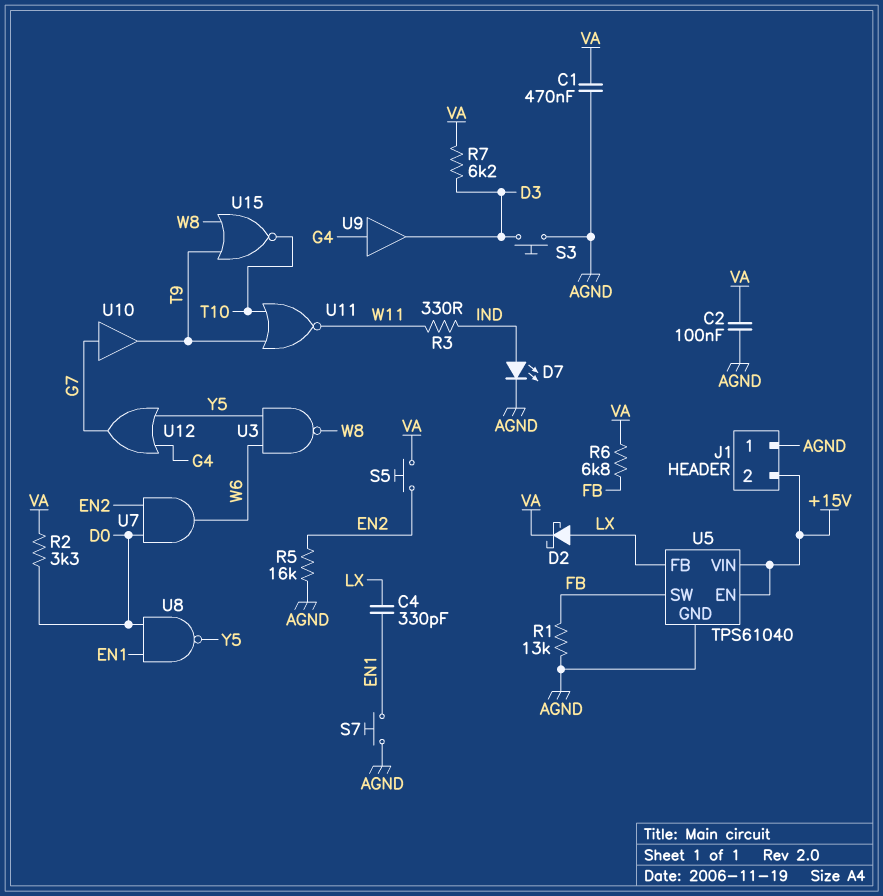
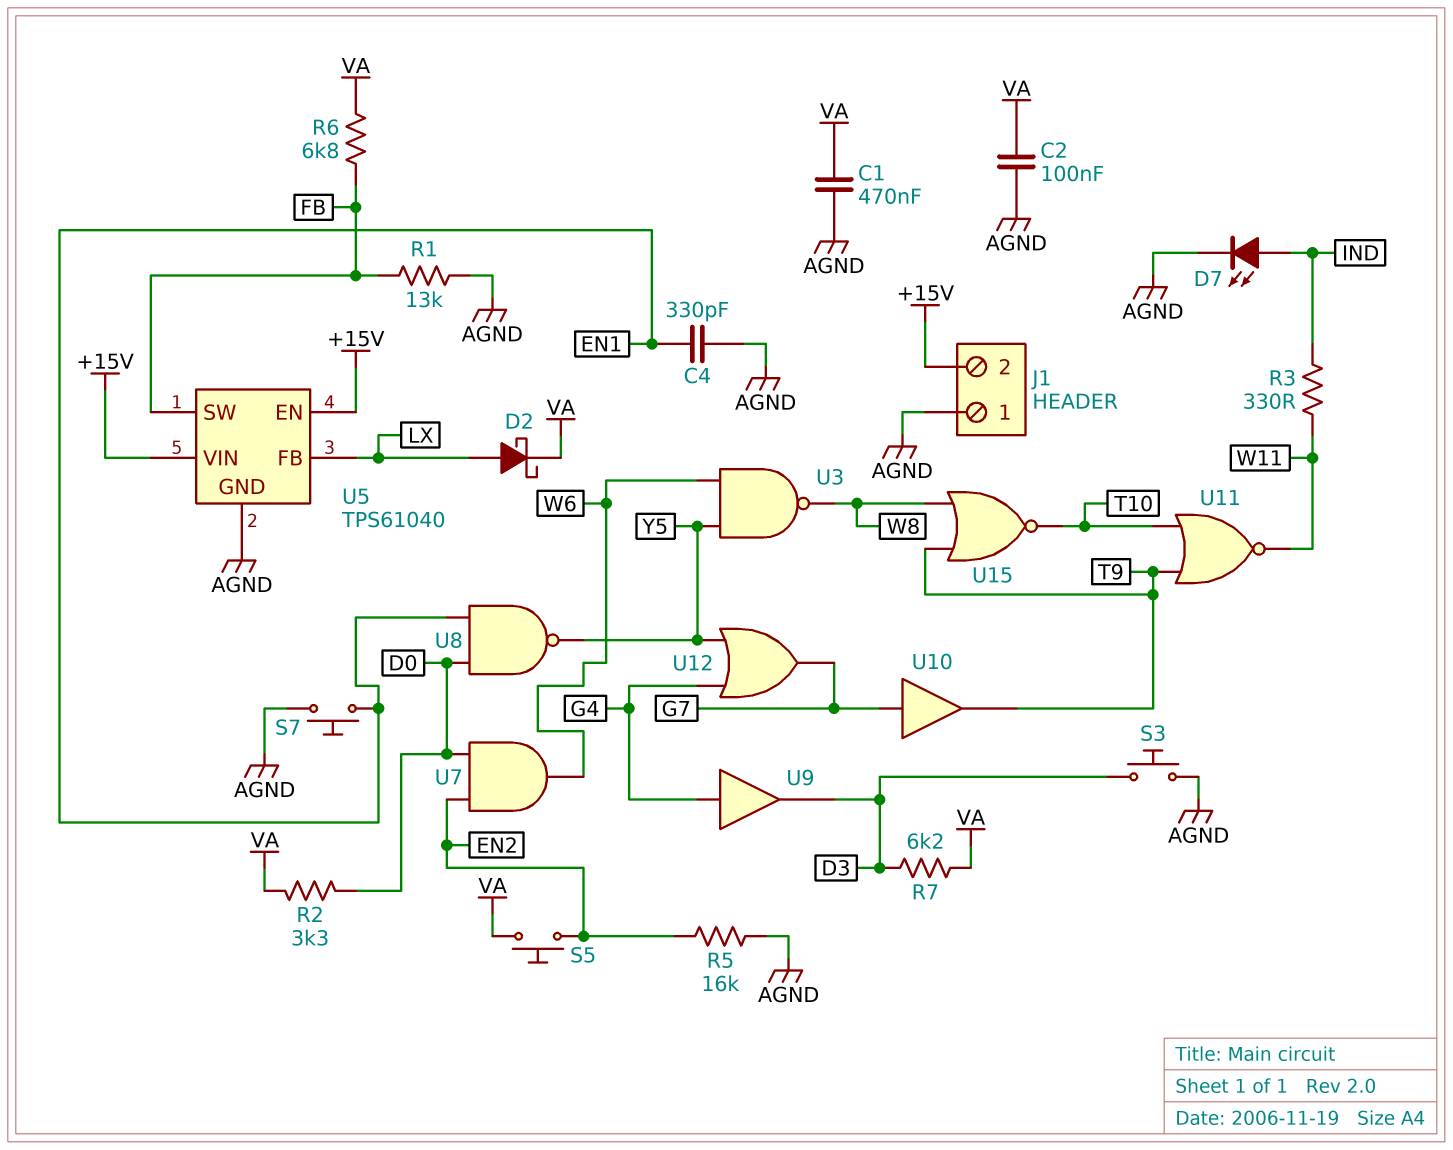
C4: 330pF (EN1, LX) -> 330pF (AGND, EN1)

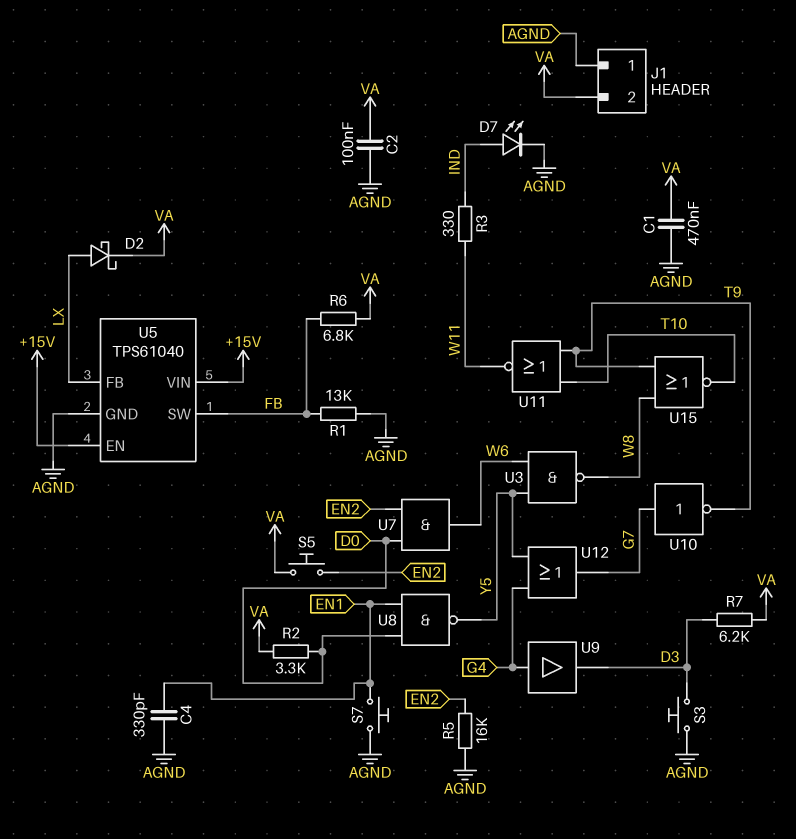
J1 pin 2: +15V -> VA
U10: buffer (in G7, out T9) -> NOT (in G7, out T9)

